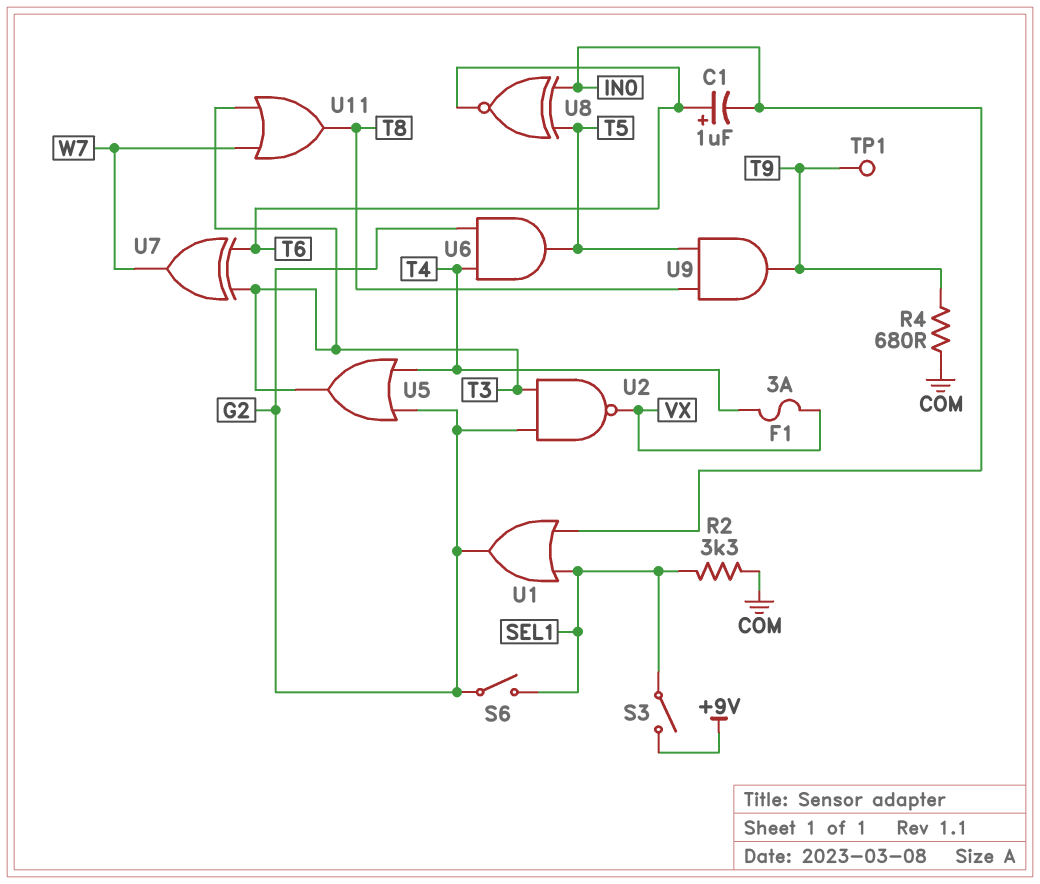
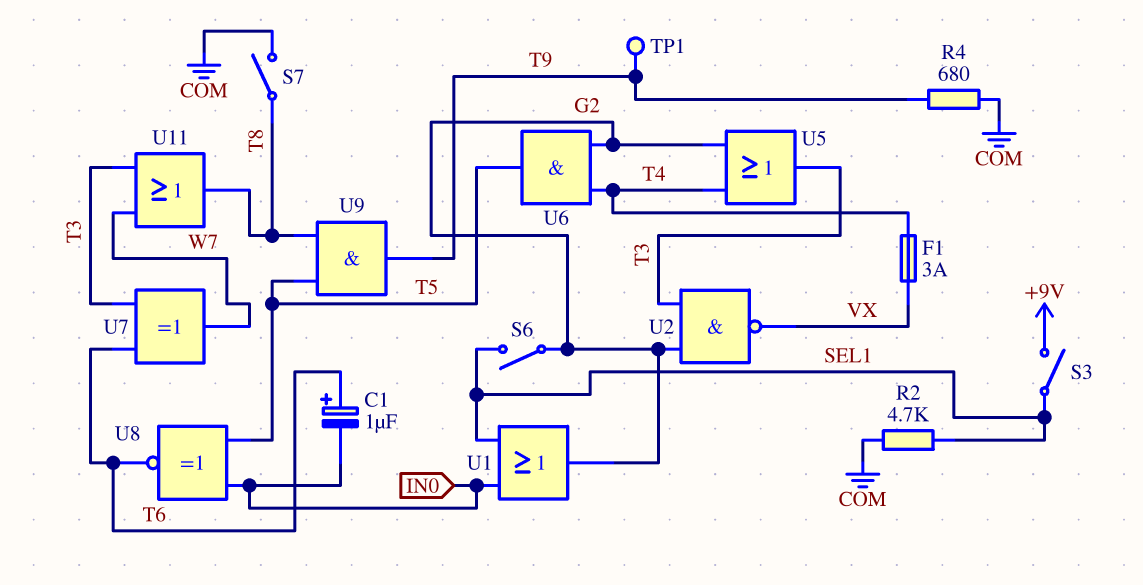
R2: 3.3k (COM, SEL1) -> 4.7k (COM, SEL1)
S7: none -> switch (COM, T8)

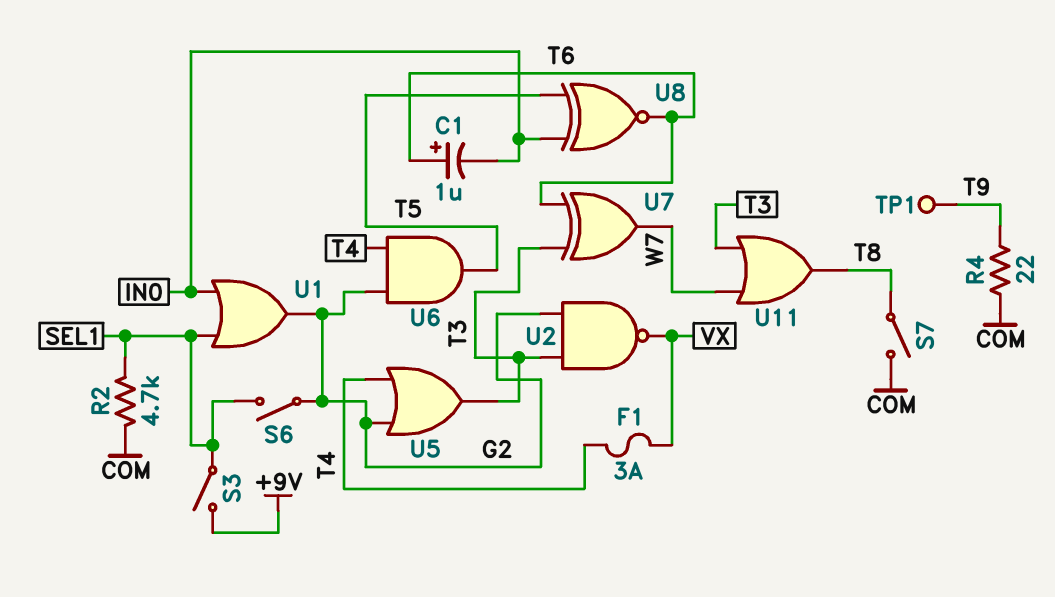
R4: 680 (COM, T9) -> 22 (COM, T9)
U9: AND (in T5, in T8, out T9) -> none

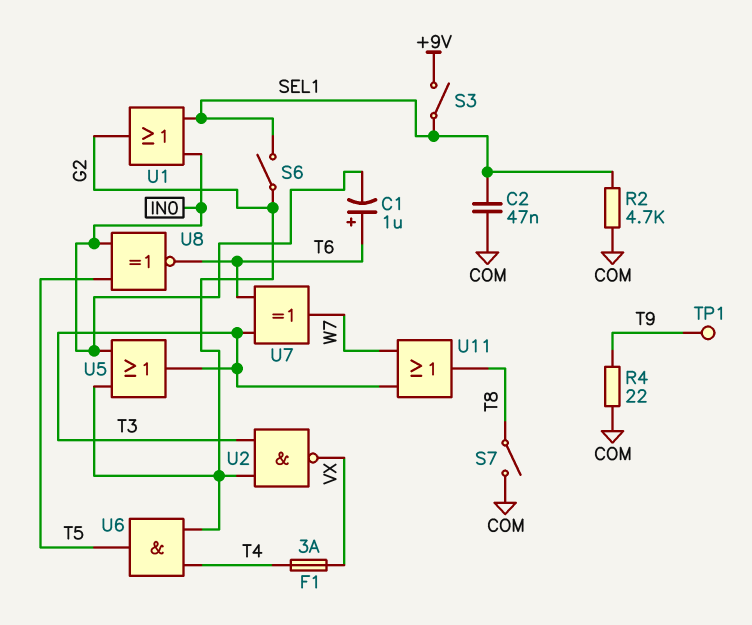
C2: none -> 47nF (COM, SEL1)
U5: OR (in G2, in T4, out T3) -> OR (in G2, in IN0, out T3)

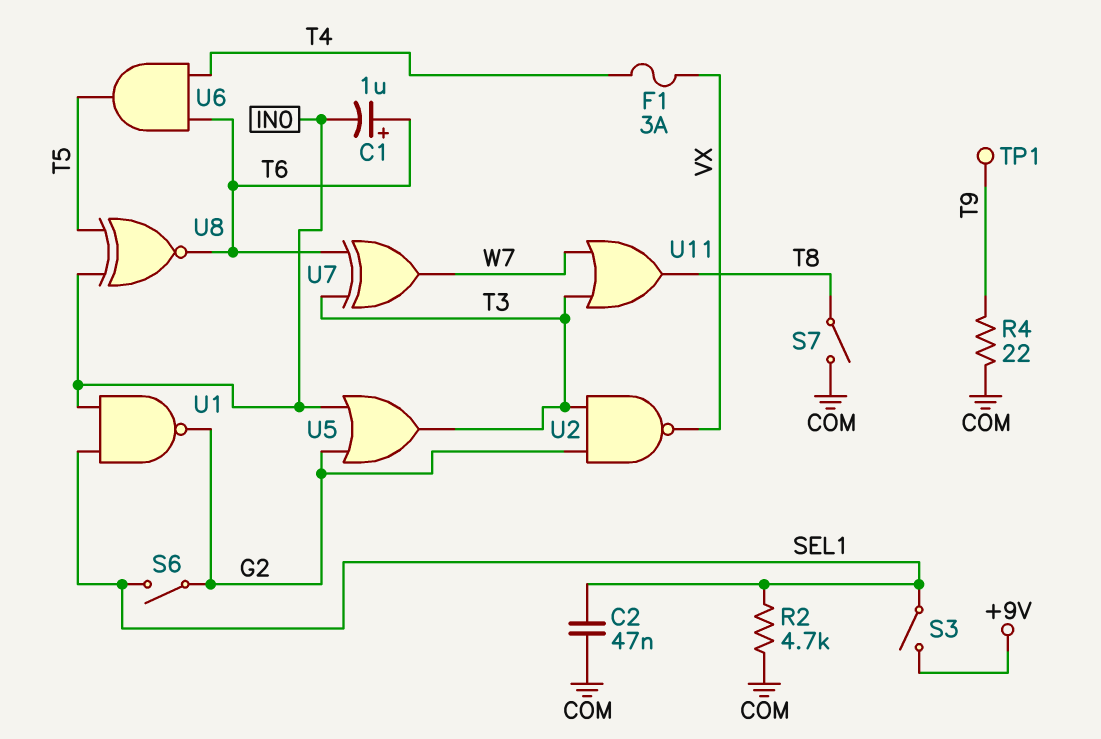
U1: OR (in IN0, in SEL1, out G2) -> NAND (in IN0, in SEL1, out G2)
U6: AND (in G2, in T4, out T5) -> AND (in T4, in T6, out T5)

